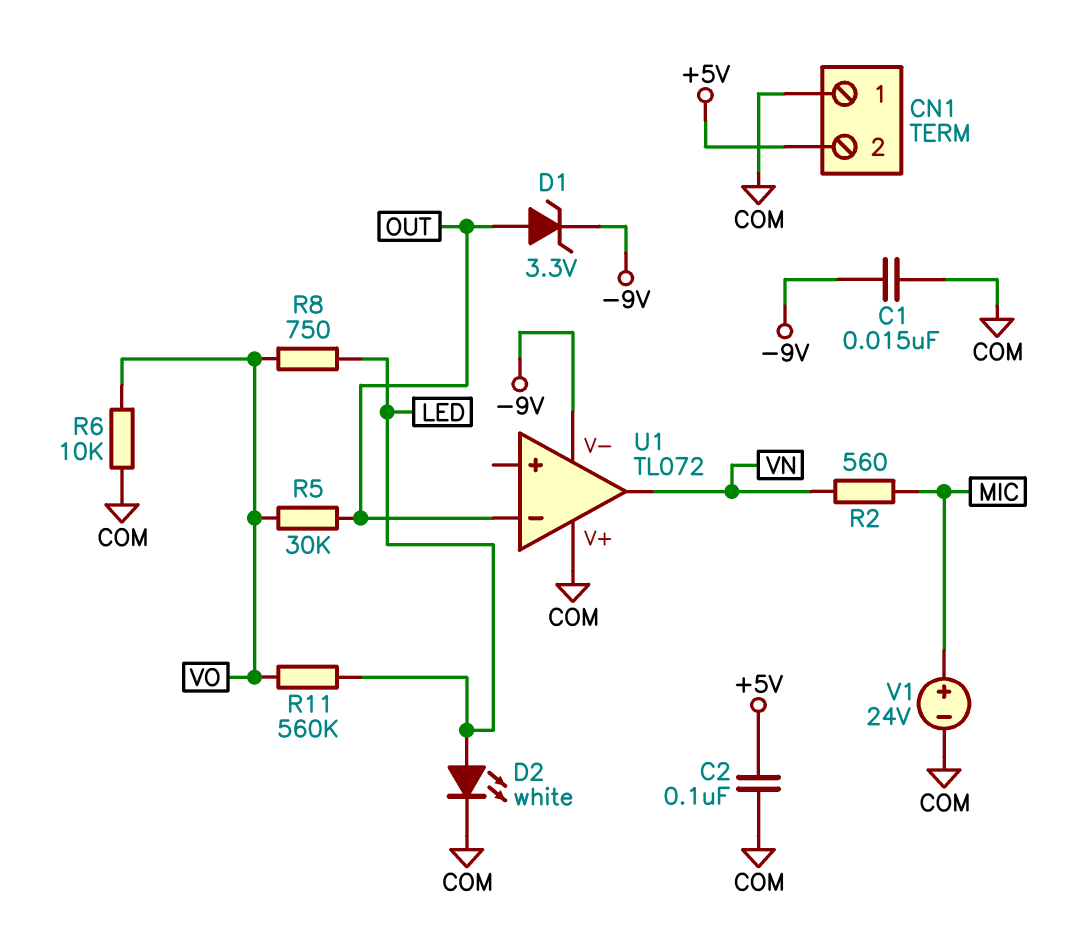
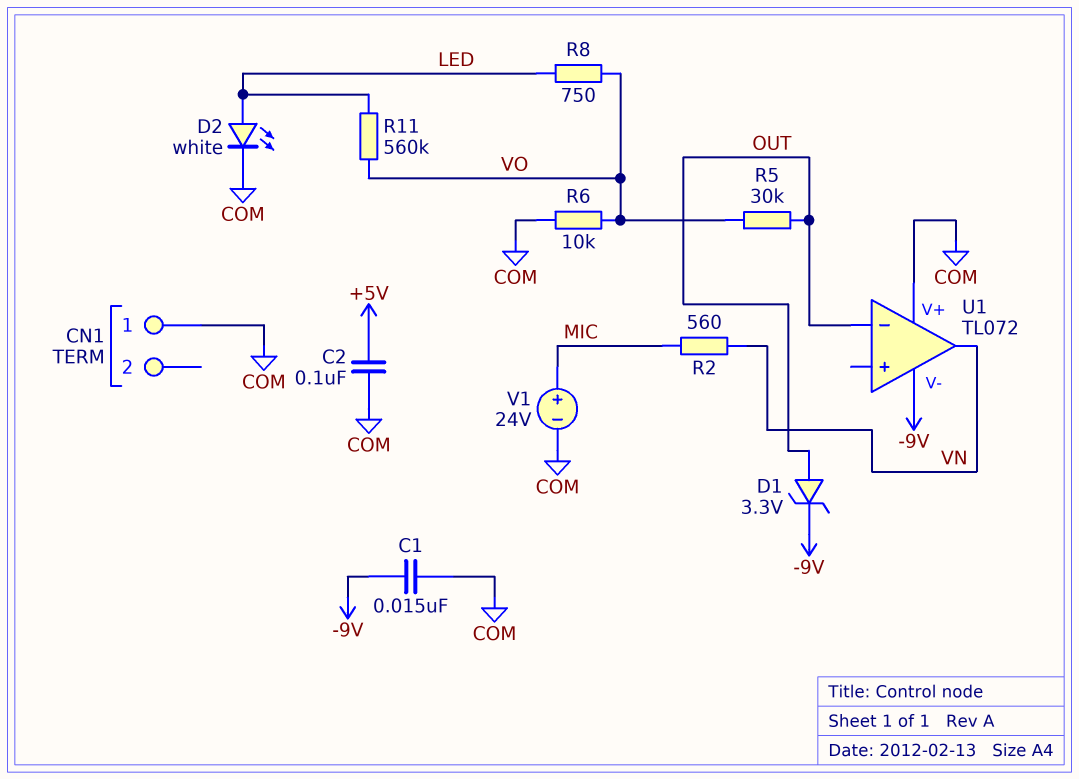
CN1 pin 2: +5V -> none

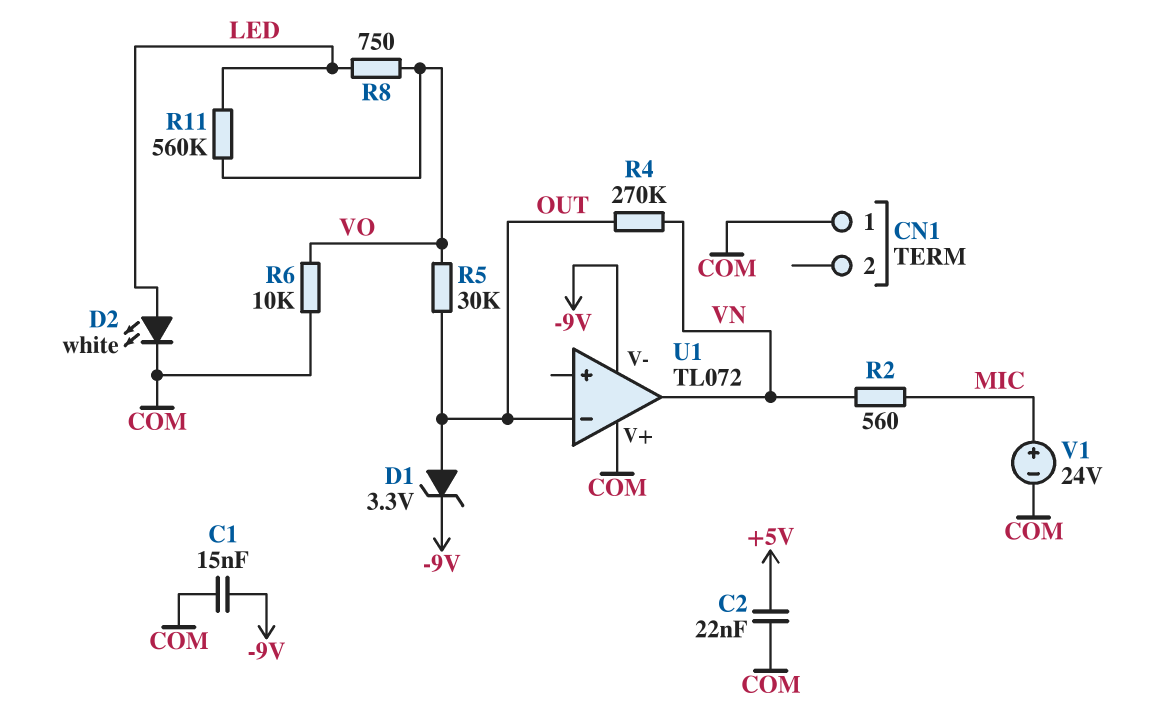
C2: 100nF (+5V, COM) -> 22nF (+5V, COM)
R4: none -> 270k (OUT, VN)

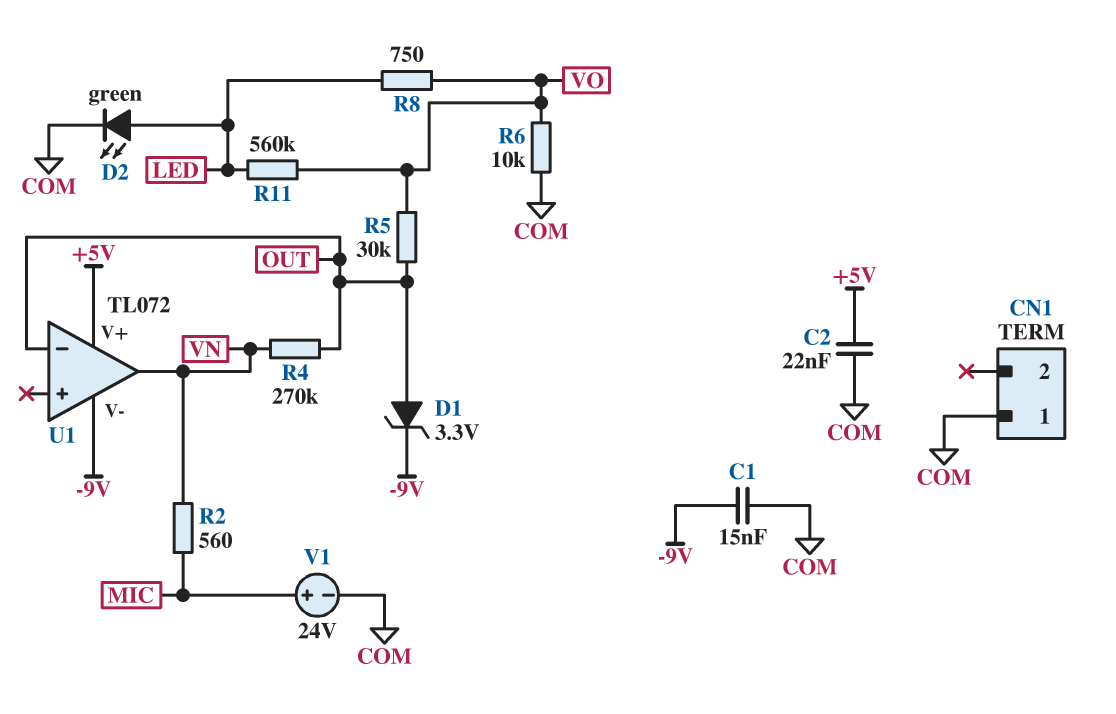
D2: LED white (A LED, K COM) -> LED green (A LED, K COM)
U1 pin V+: COM -> +5V

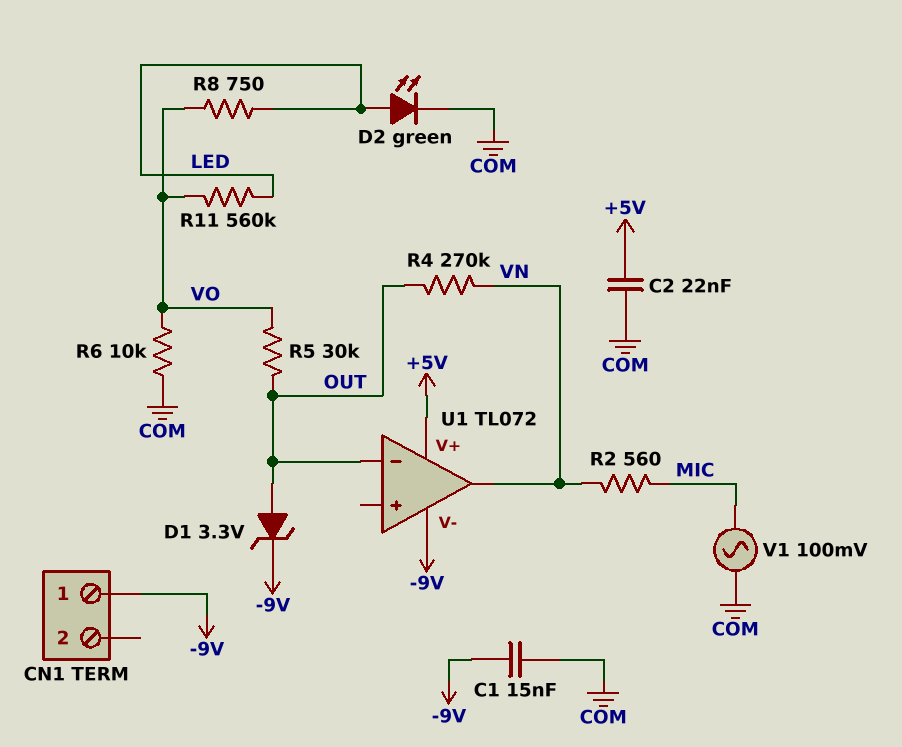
CN1 pin 1: COM -> -9V
V1: 24V (plus MIC, minus COM) -> AC 100mV (COM, MIC)

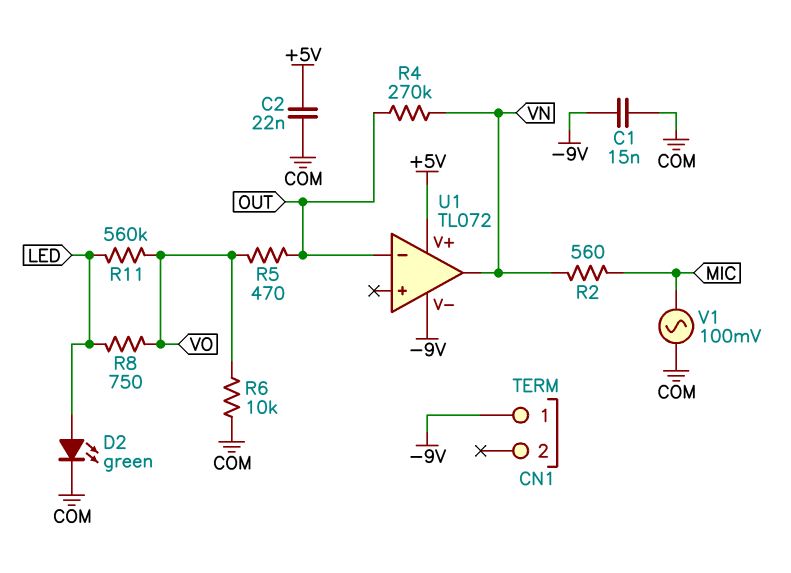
D1: zener 3.3V (A OUT, K -9V) -> none
R5: 30k (OUT, VO) -> 470 (OUT, VO)

